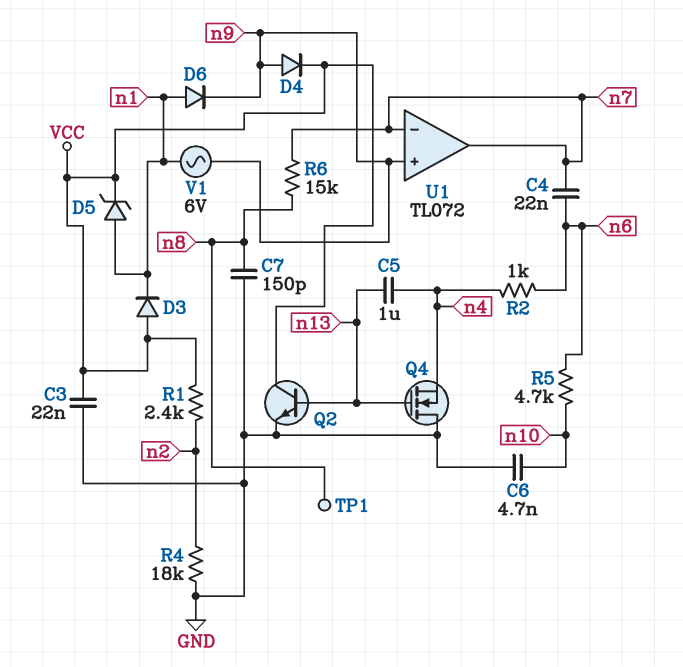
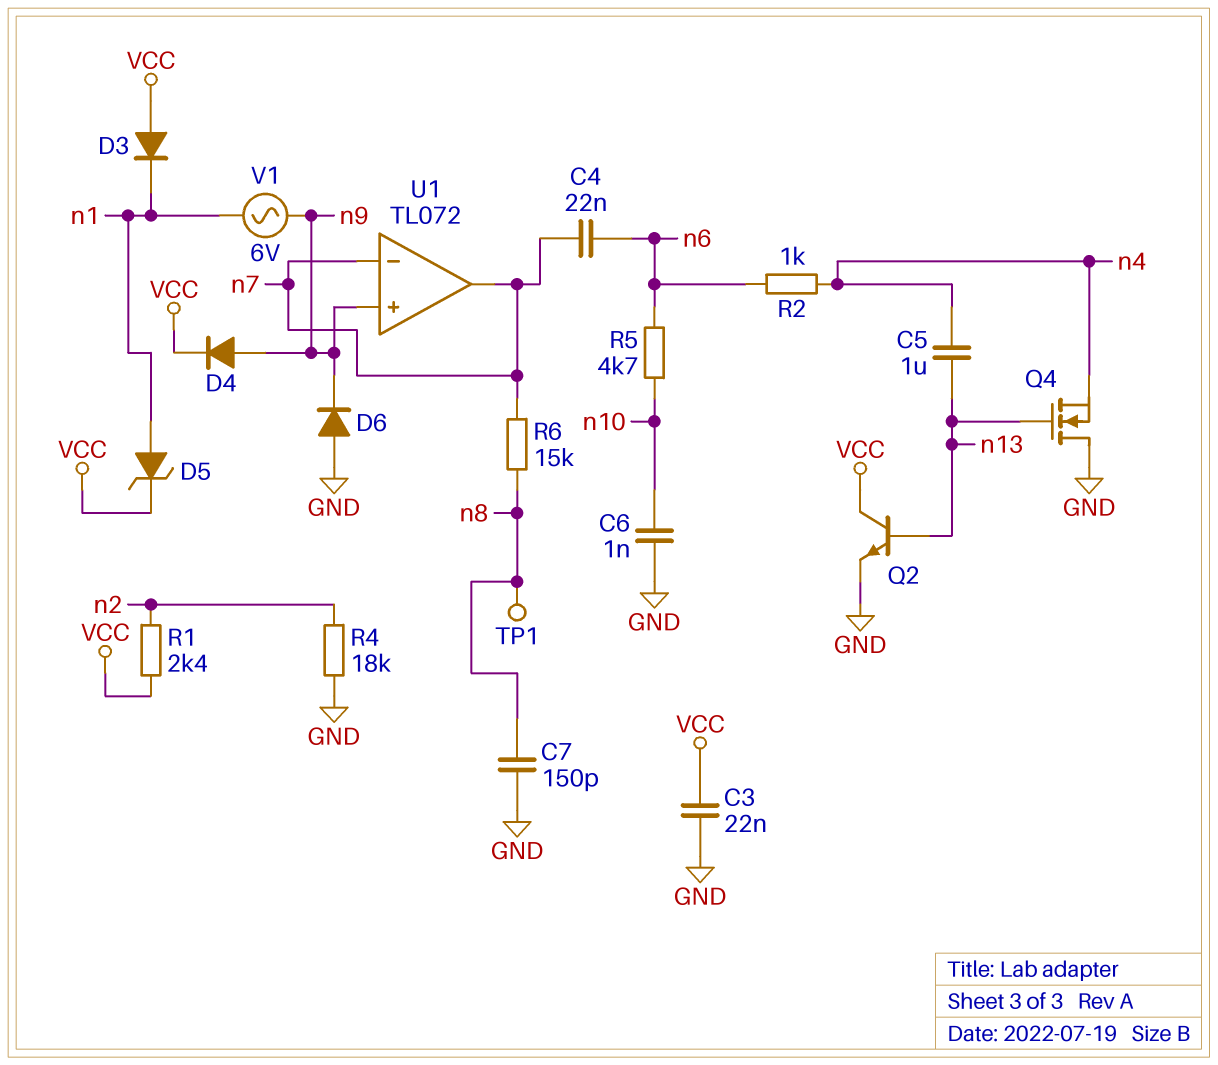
C6: 4.7nF (GND, n10) -> 1nF (GND, n10)
D6: diode (A n1, K n9) -> diode (A GND, K n9)

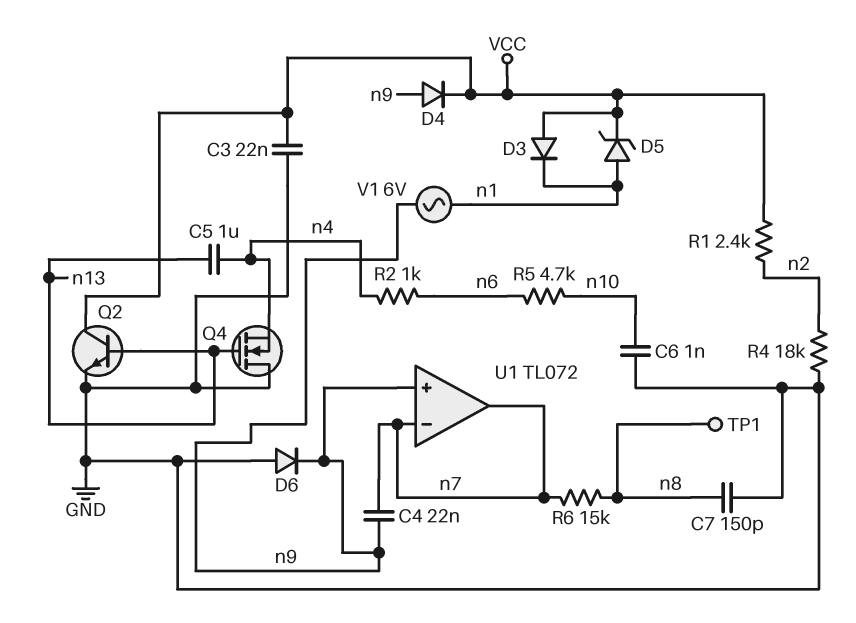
C4: 22nF (n6, n7) -> 22nF (n7, n9)

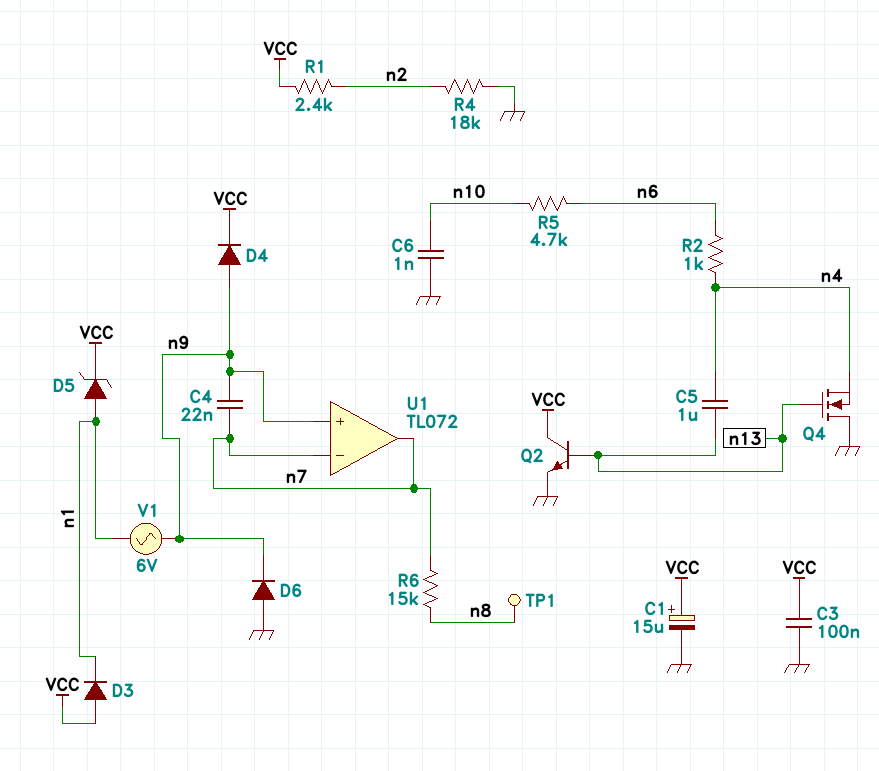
C1: none -> 15uF (plus VCC, minus GND)
C3: 22nF (GND, VCC) -> 100nF (GND, VCC)
C7: 150pF (GND, n8) -> none

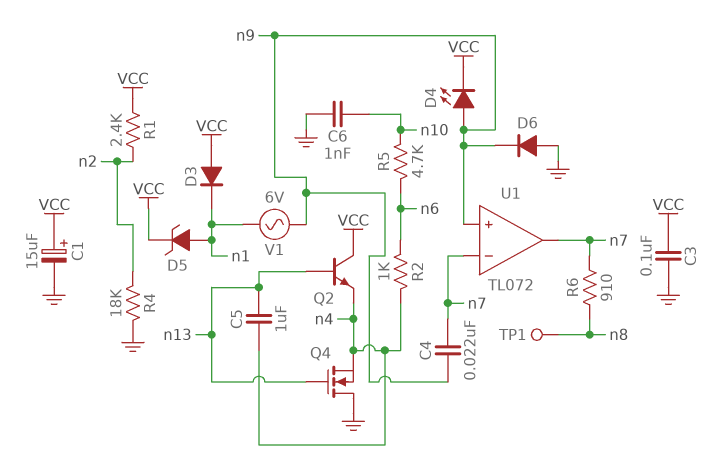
D4: diode (A n9, K VCC) -> LED (A n9, K VCC)
Q2: NPN (B n13, C VCC, E GND) -> NPN (B n13, C VCC, E n4)
R6: 15k (n7, n8) -> 910 (n7, n8)

